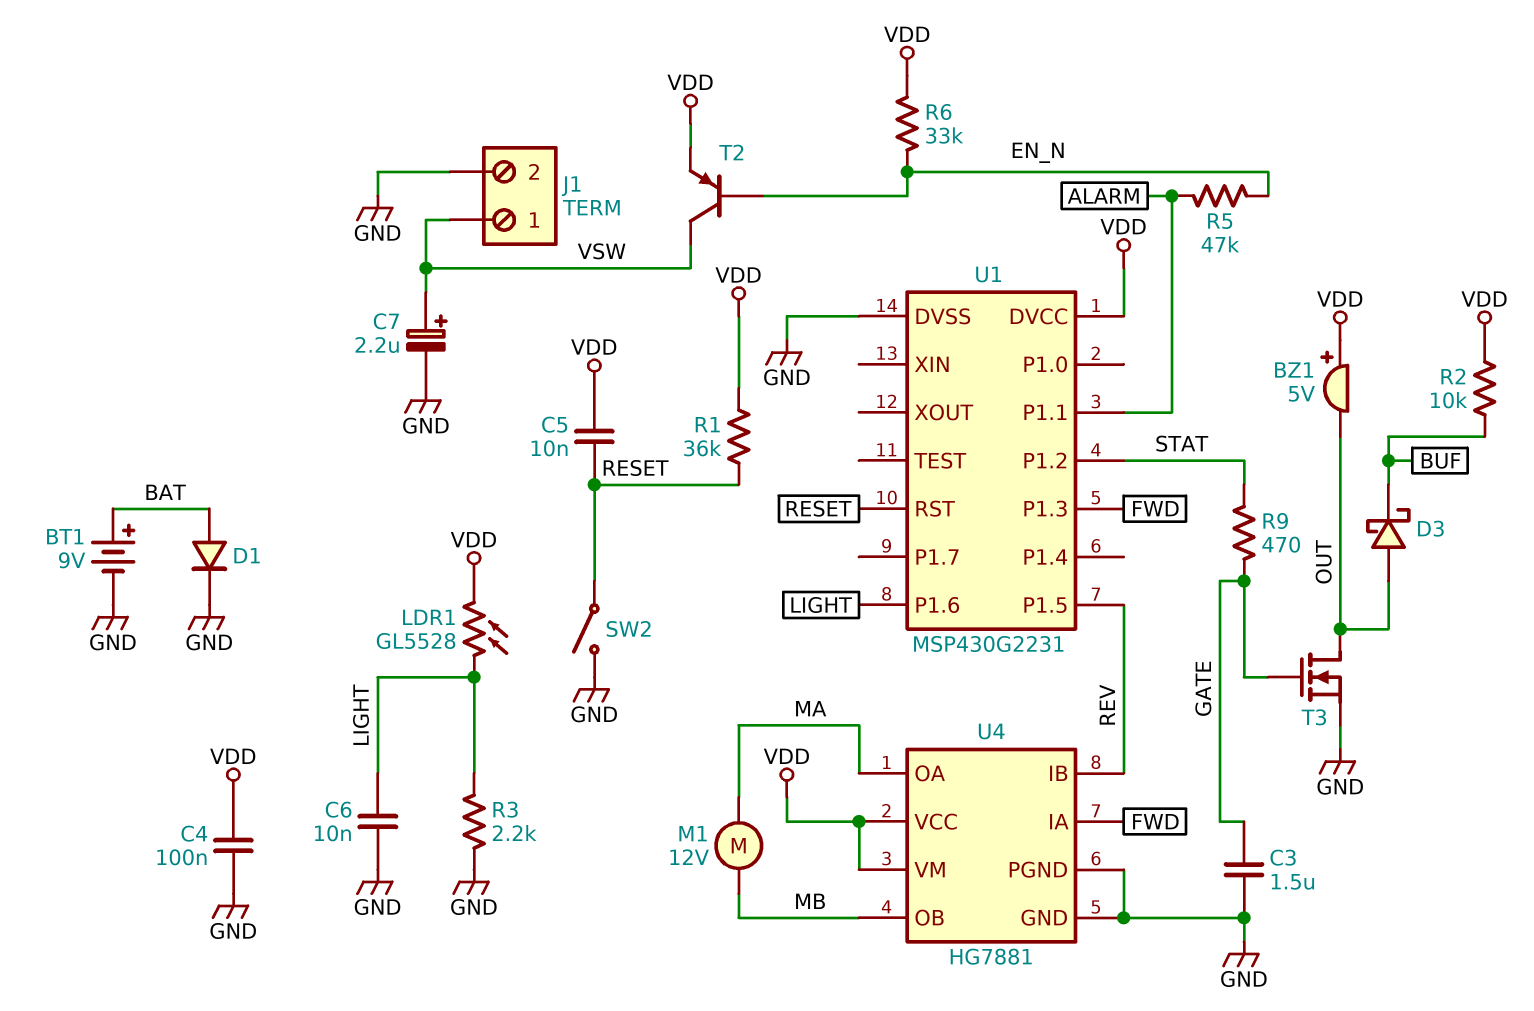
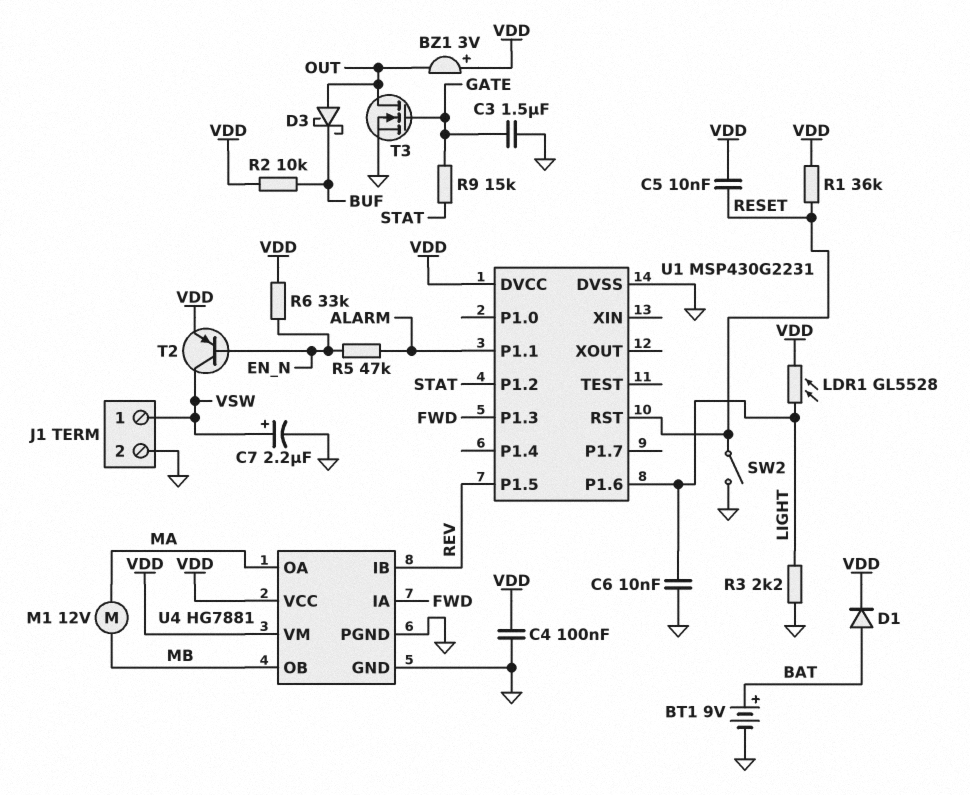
BZ1: buzzer 5V (plus VDD, minus OUT) -> buzzer 3V (plus VDD, minus OUT)
D1: diode (A BAT, K GND) -> diode (A BAT, K VDD)
R9: 470 (GATE, STAT) -> 15k (GATE, STAT)

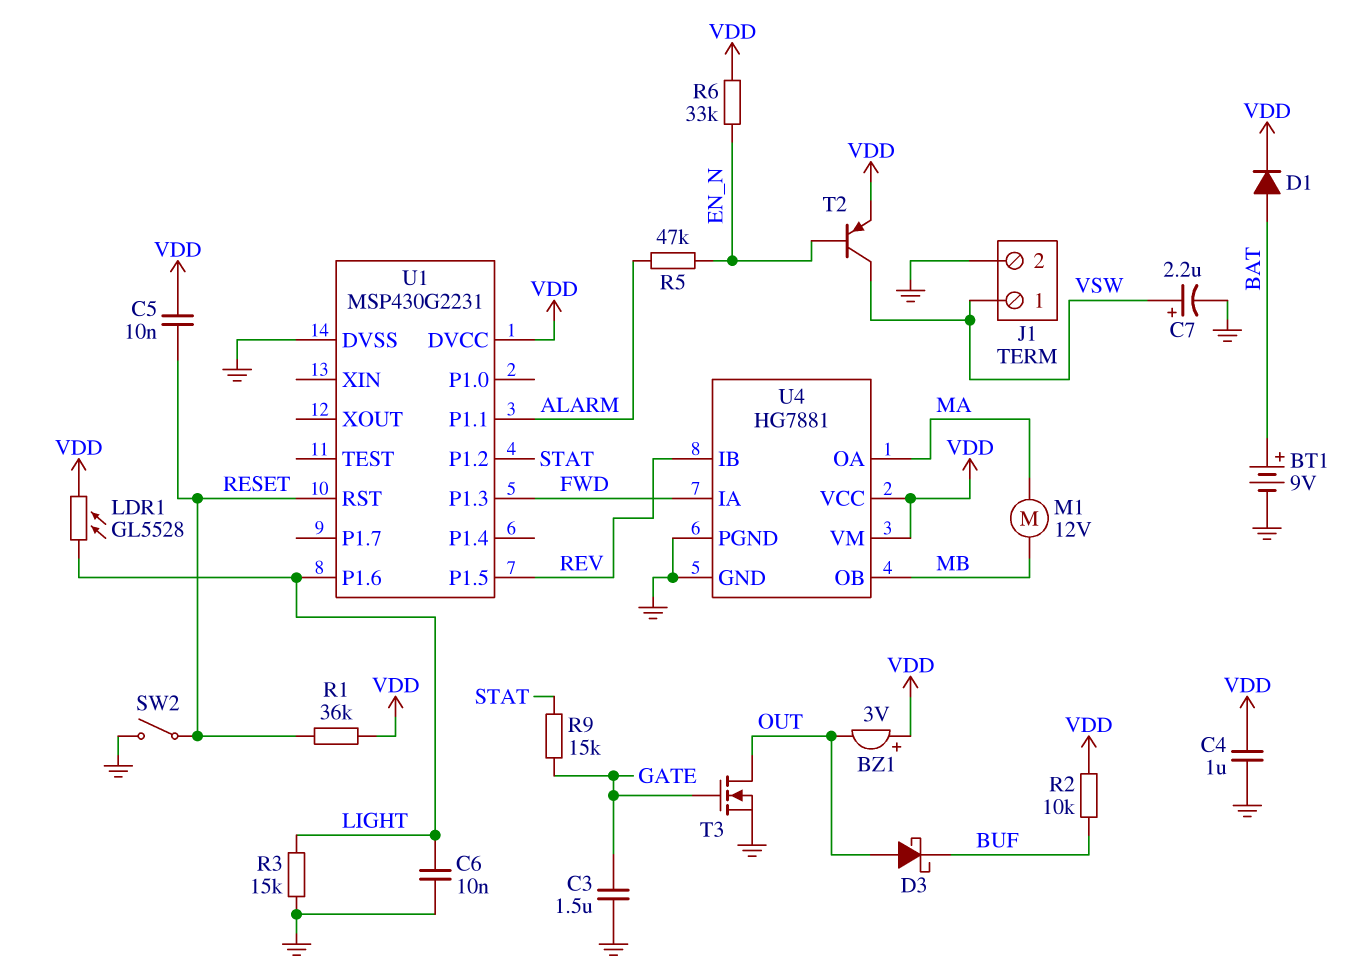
C4: 100nF (GND, VDD) -> 1uF (GND, VDD)
R3: 2.2k (GND, LIGHT) -> 15k (GND, LIGHT)

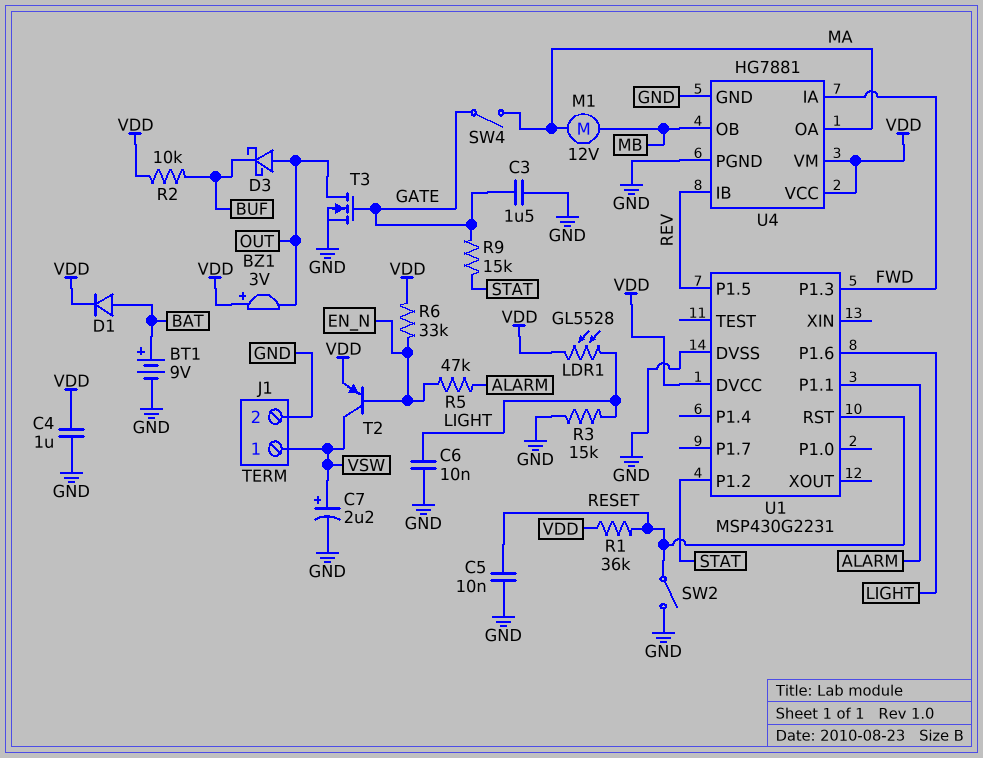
C5: 10nF (RESET, VDD) -> 10nF (GND, RESET)
SW4: none -> switch (GATE, MA)

